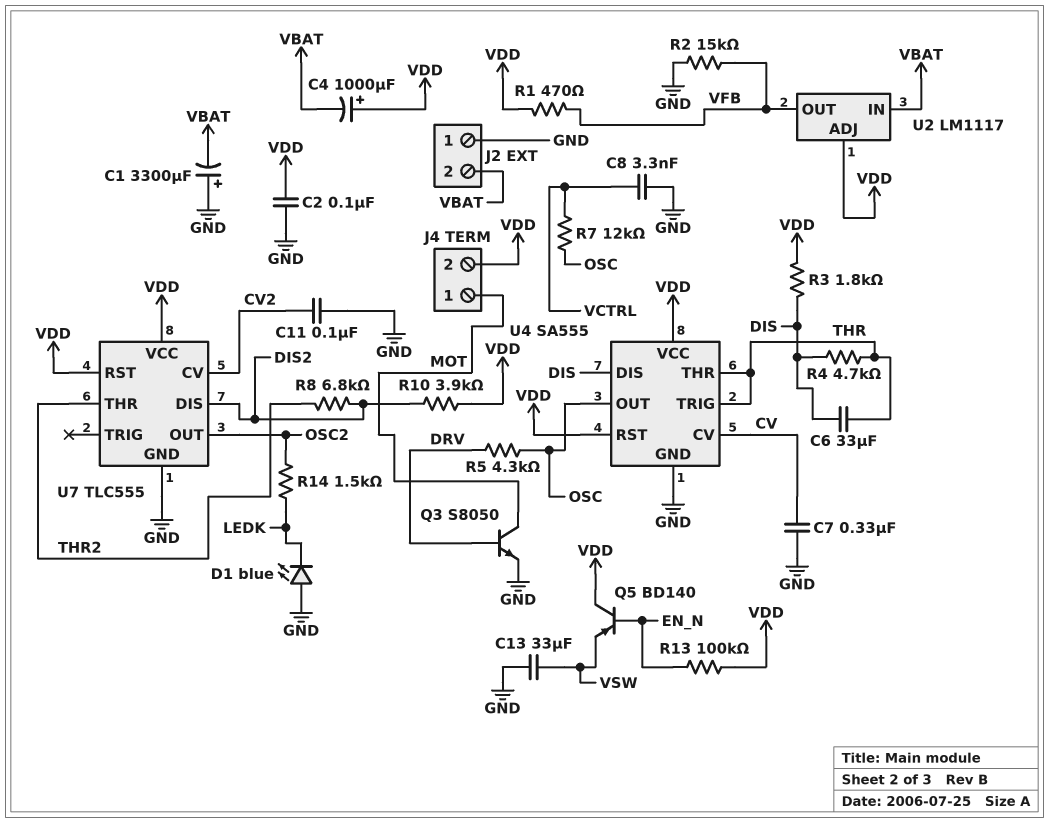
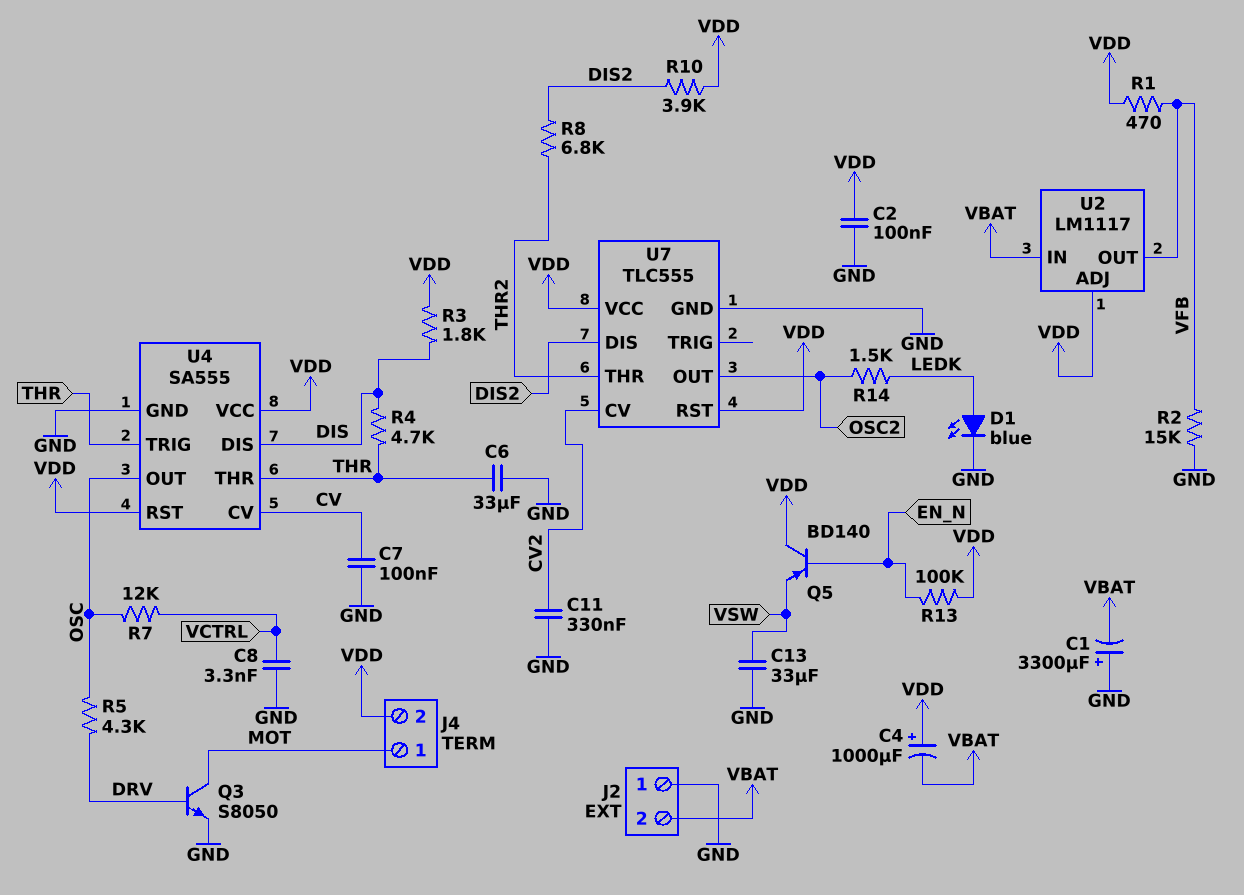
C6: 33uF (DIS, THR) -> 33uF (GND, THR)
C7: 330nF (CV, GND) -> 100nF (CV, GND)
C11: 100nF (CV2, GND) -> 330nF (CV2, GND)
D1: LED blue (A GND, K LEDK) -> LED blue (A LEDK, K GND)

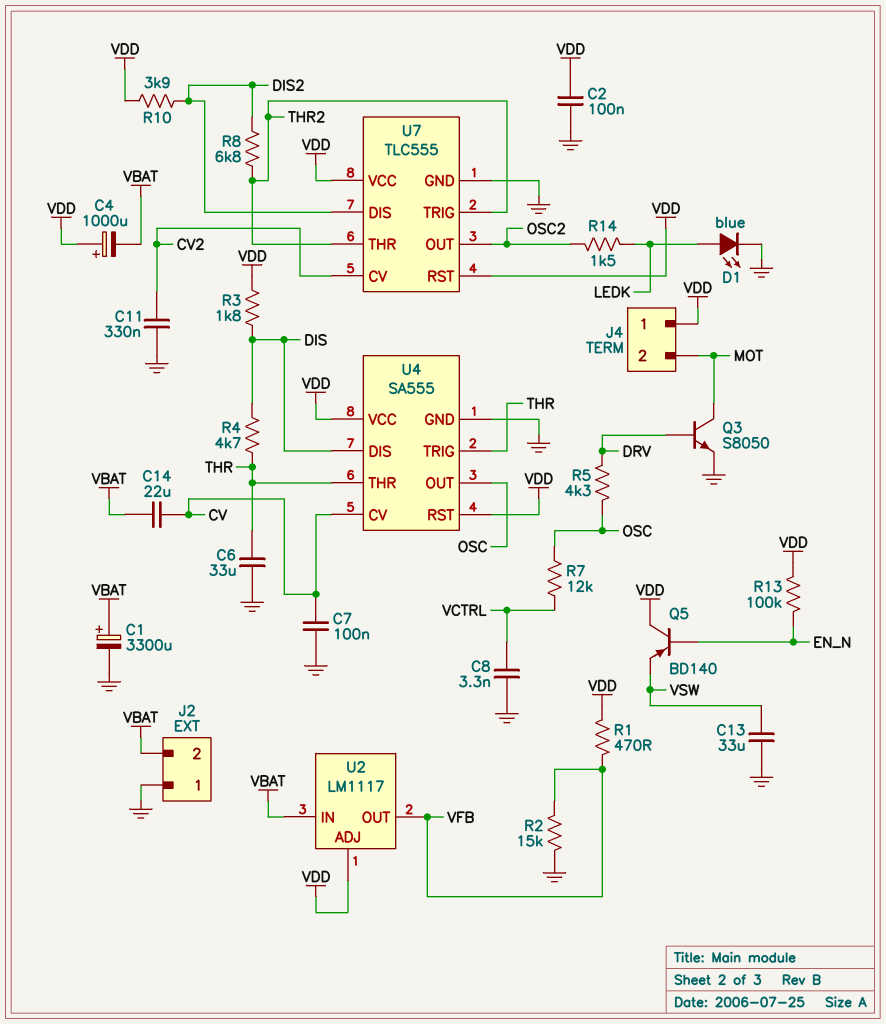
C1: 3300uF (plus GND, minus VBAT) -> 3300uF (plus VBAT, minus GND)
C14: none -> 22uF (CV, VBAT)
J4 pin 1: MOT -> VDD
J4 pin 2: VDD -> MOT
U7 pin TRIG: none -> THR2

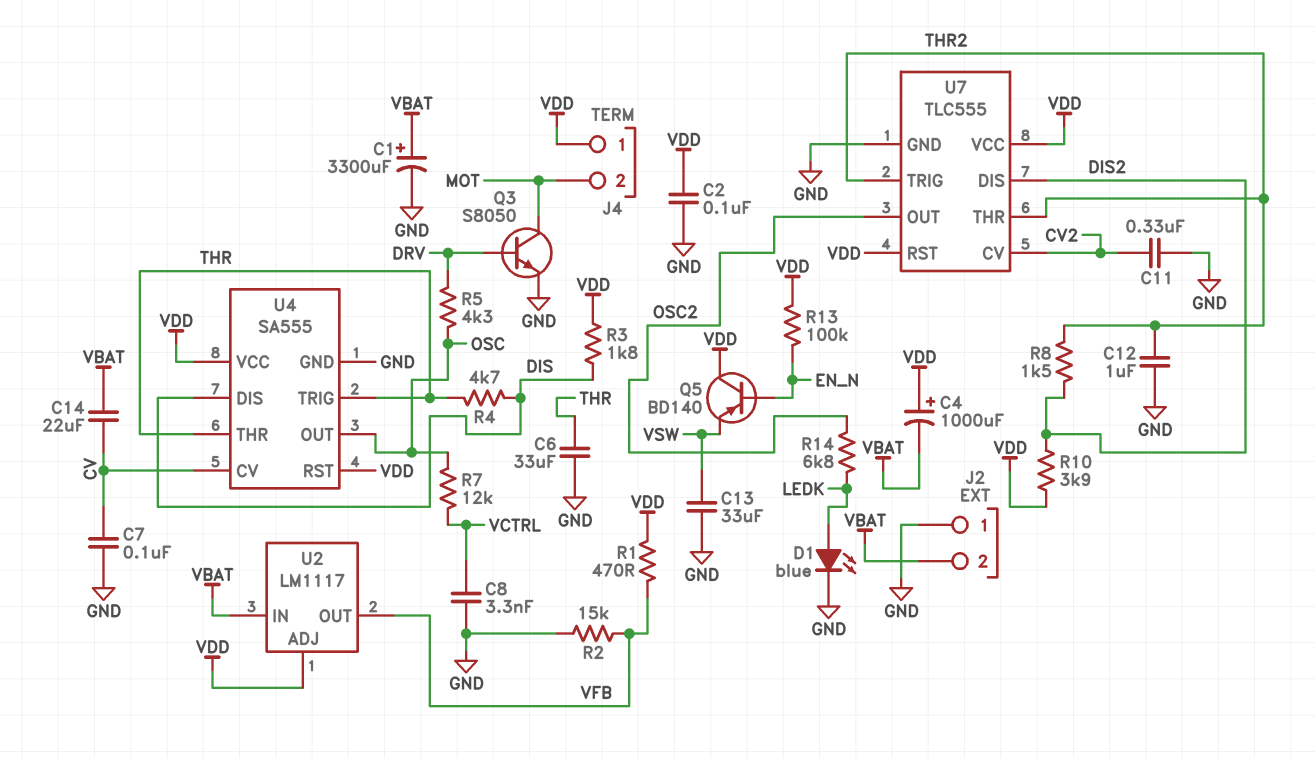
C12: none -> 1uF (GND, THR2)
R8: 6.8k (DIS2, THR2) -> 1.5k (DIS2, THR2)
R14: 1.5k (LEDK, OSC2) -> 6.8k (LEDK, OSC2)

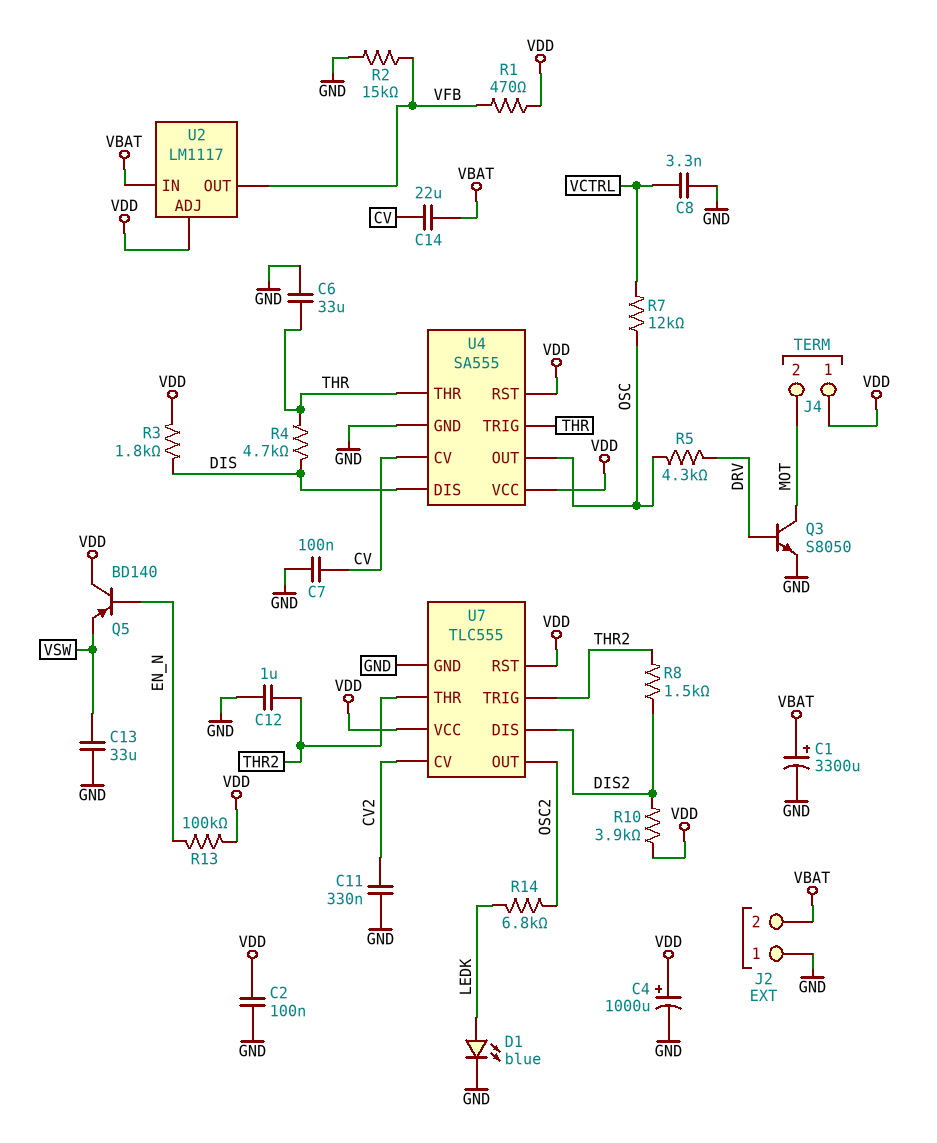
C4: 1000uF (plus VDD, minus VBAT) -> 1000uF (plus VDD, minus GND)

